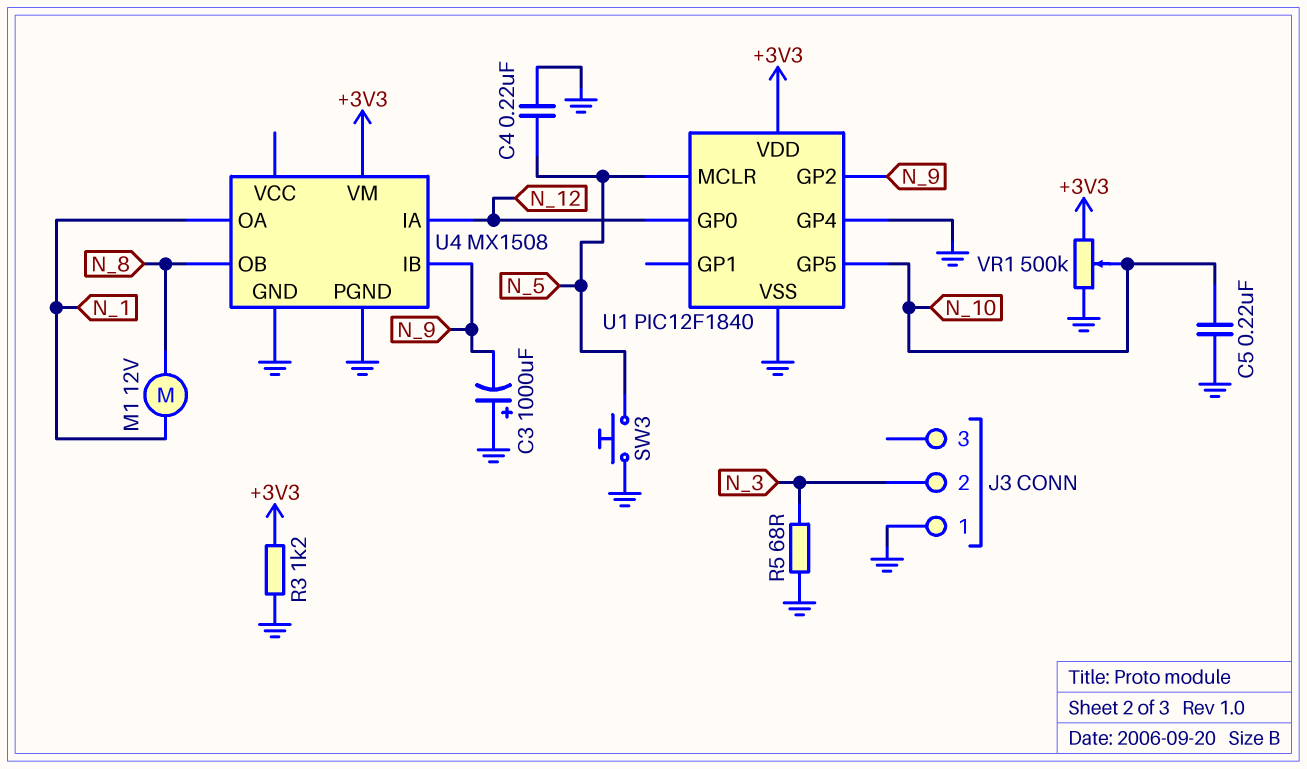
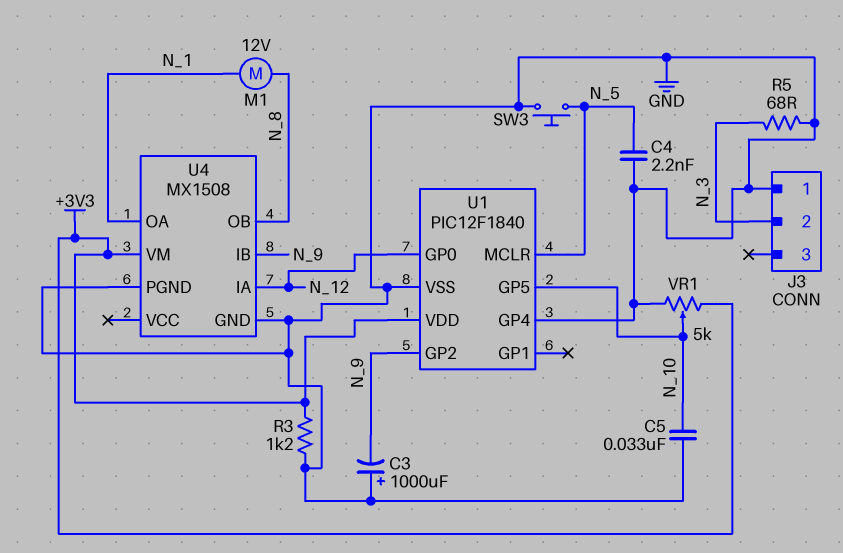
C4: 220nF (GND, N_5) -> 2.2nF (GND, N_5)
C5: 220nF (GND, N_10) -> 33nF (GND, N_10)
VR1: 500k (+3V3, GND, wiper N_10) -> 5k (+3V3, GND, wiper N_10)

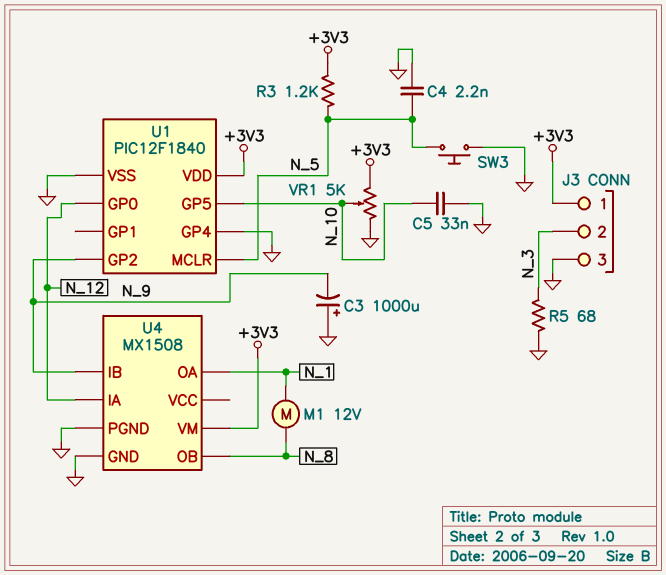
J3 pin 1: GND -> +3V3
J3 pin 3: none -> GND
R3: 1.2k (+3V3, GND) -> 1.2k (+3V3, N_5)

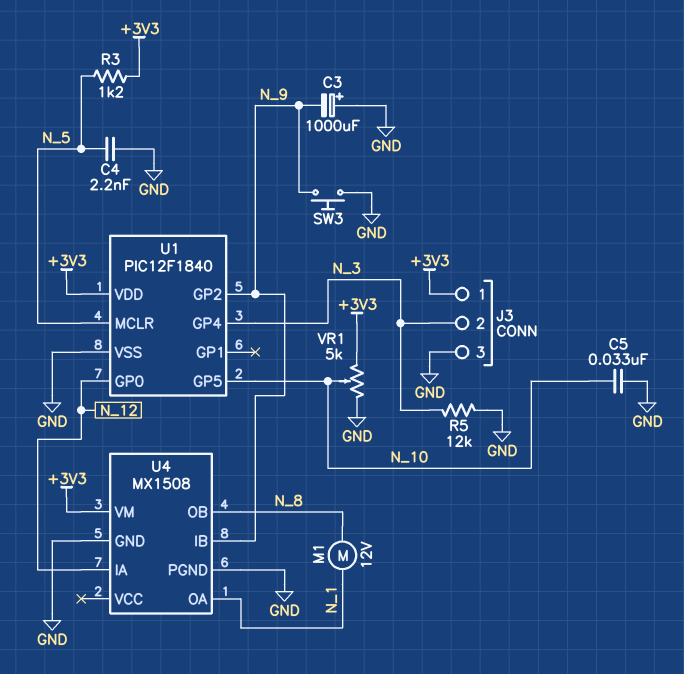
R5: 68 (GND, N_3) -> 12k (GND, N_3)
SW3: button (GND, N_5) -> button (GND, N_9)
U1 pin GP4: GND -> N_3

